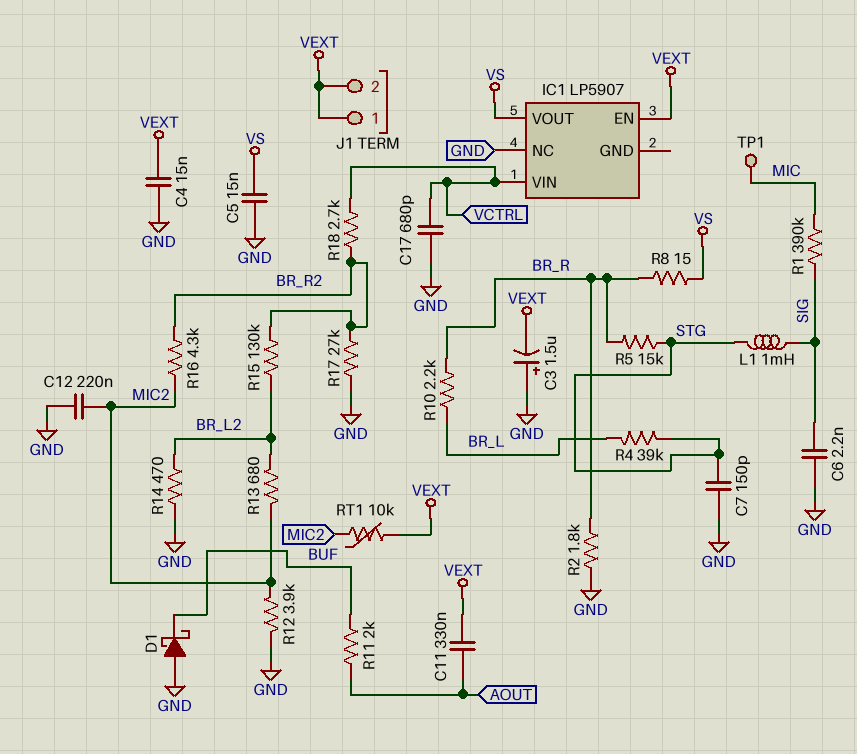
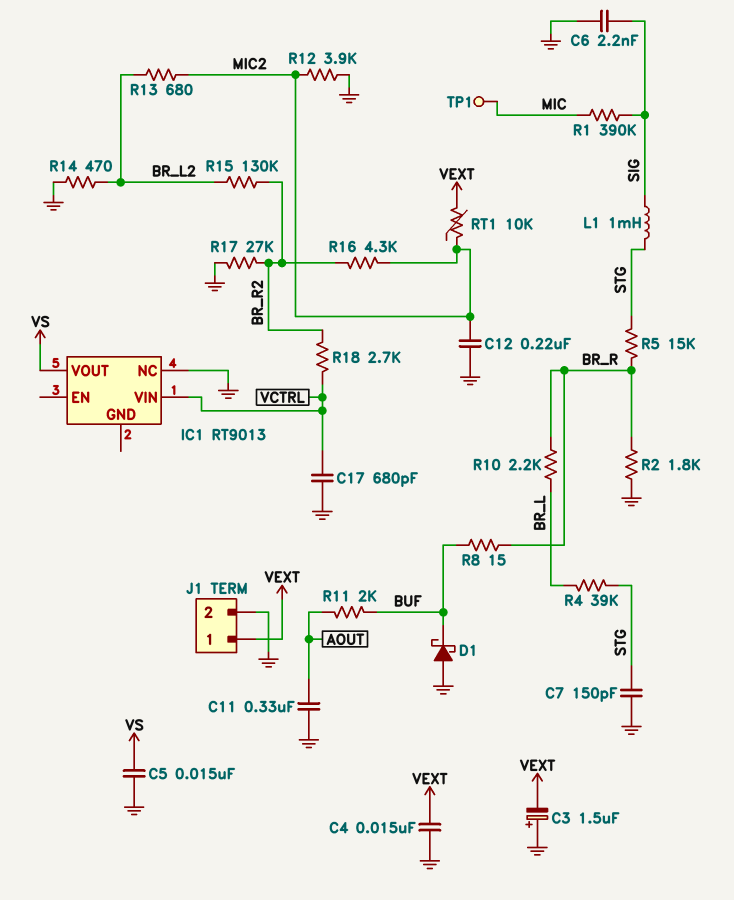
C11: 330nF (AOUT, VEXT) -> 330nF (AOUT, GND)
IC1: LP5907 -> RT9013
IC1 pin EN: VEXT -> none
J1 pin 2: VEXT -> GND
R8: 15 (BR_R, VS) -> 15 (BR_R, BUF)

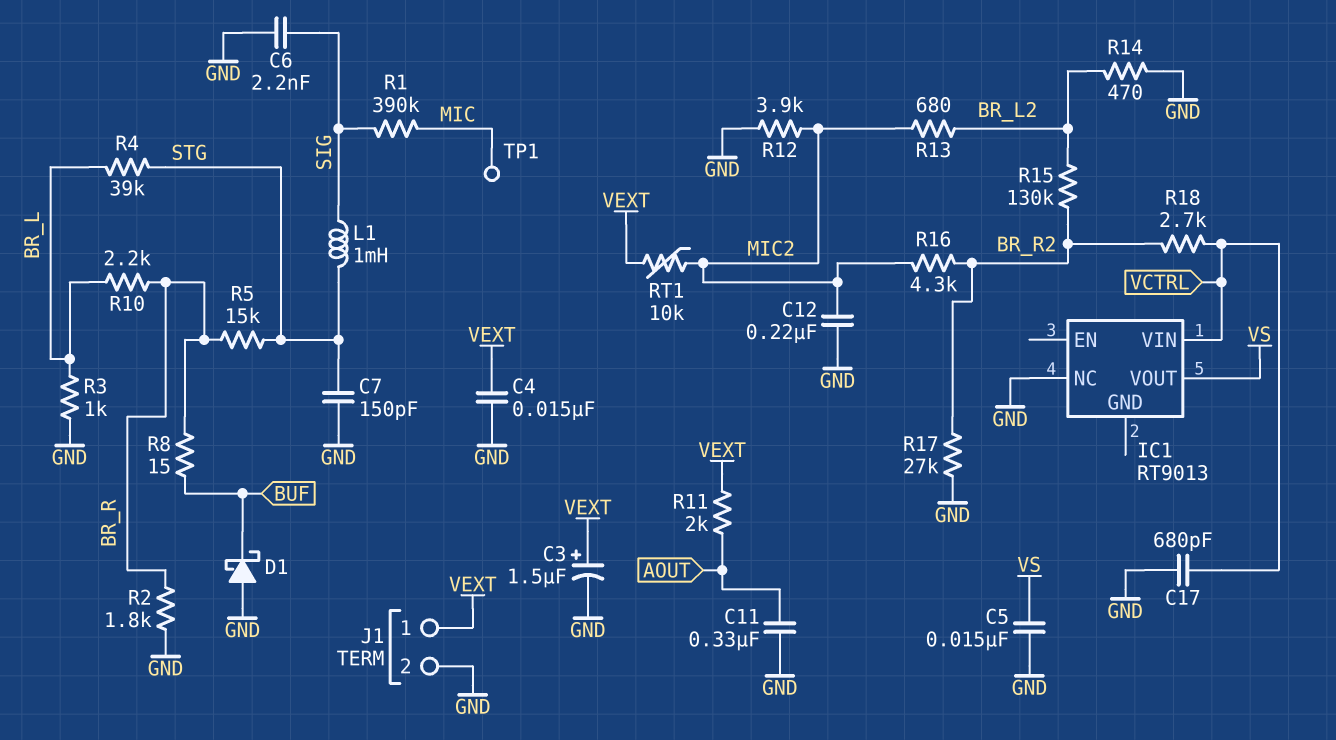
C3: 1.5uF (plus GND, minus VEXT) -> 1.5uF (plus VEXT, minus GND)
R3: none -> 1k (BR_L, GND)
R11: 2k (AOUT, BUF) -> 2k (AOUT, VEXT)

